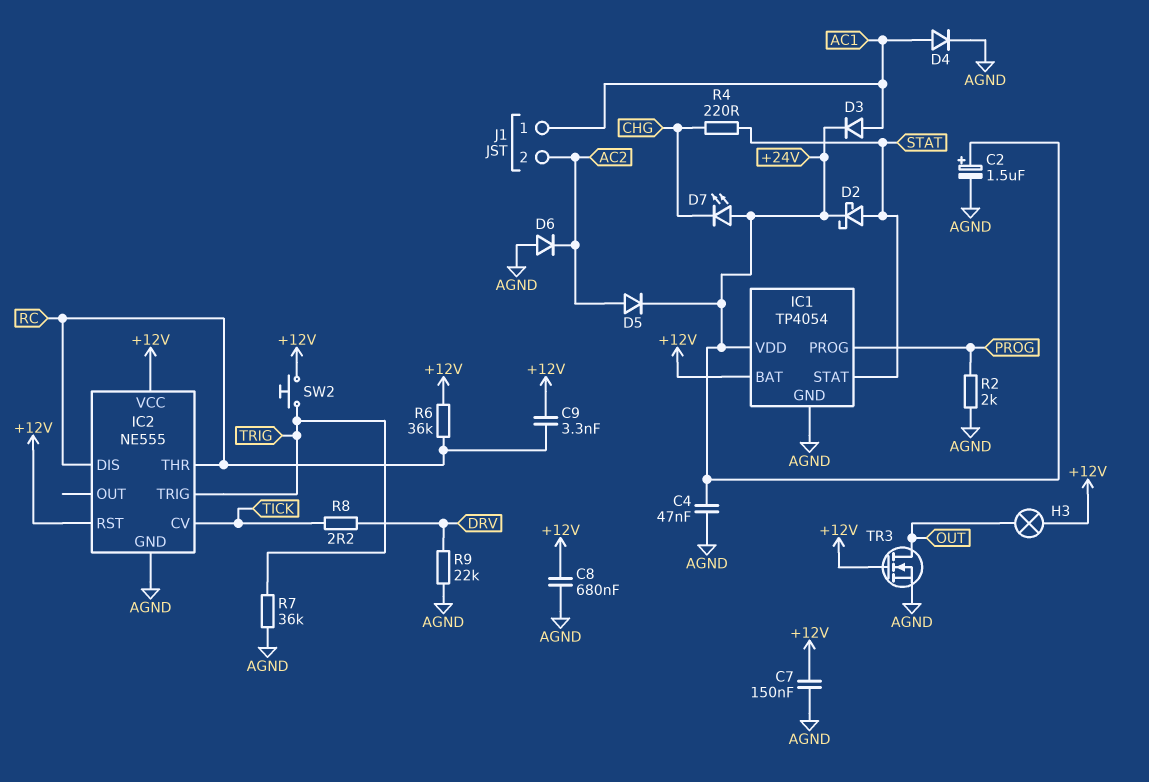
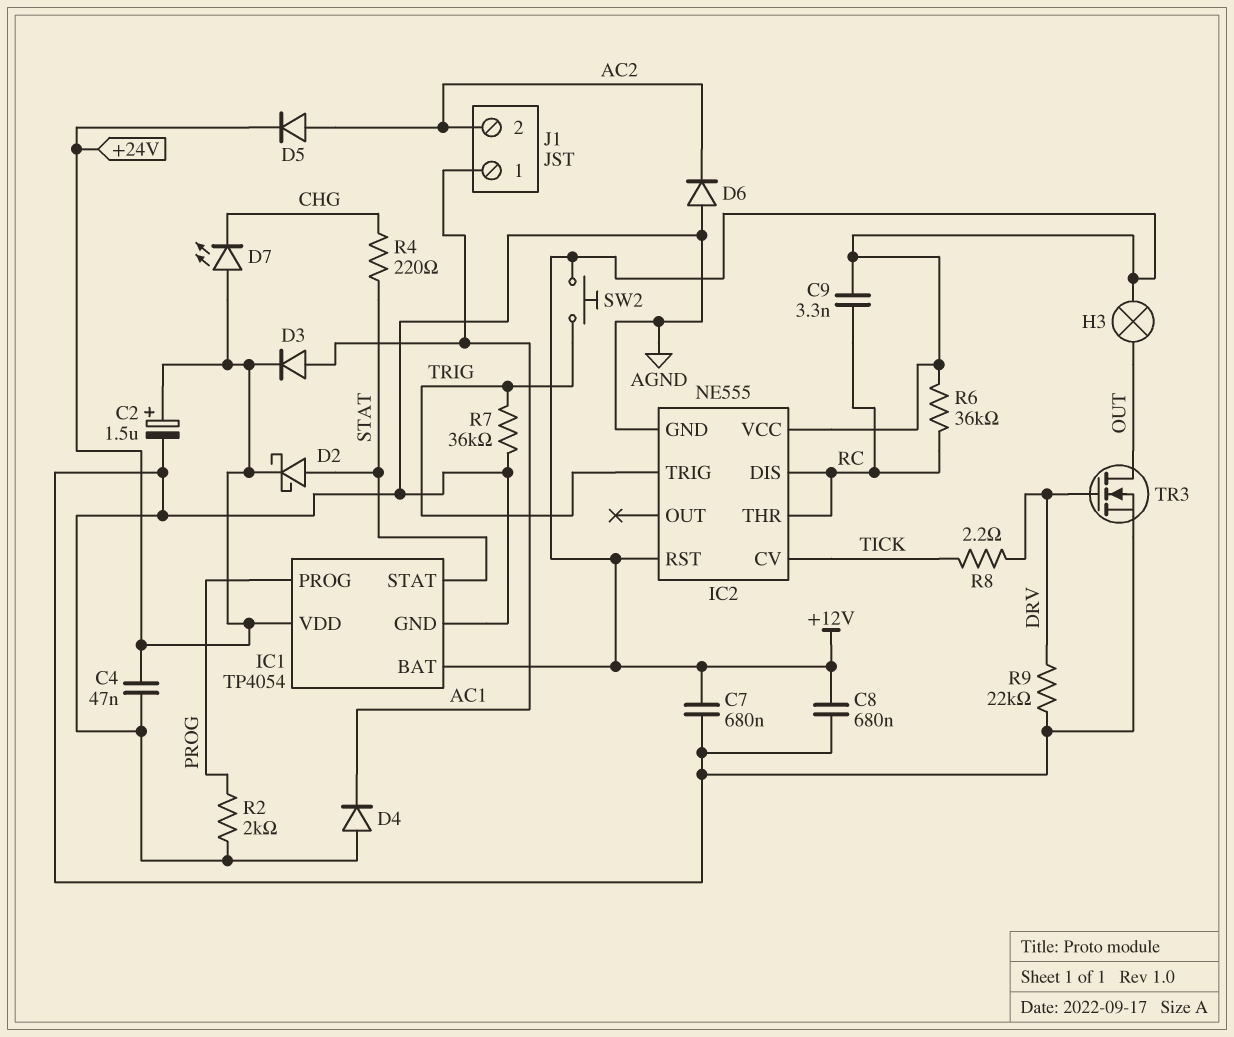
C7: 150nF (+12V, AGND) -> 680nF (+12V, AGND)
D4: diode (A AC1, K AGND) -> diode (A AGND, K AC1)
TR3: NMOS (G +12V, D OUT, S AGND) -> NMOS (G DRV, D OUT, S AGND)

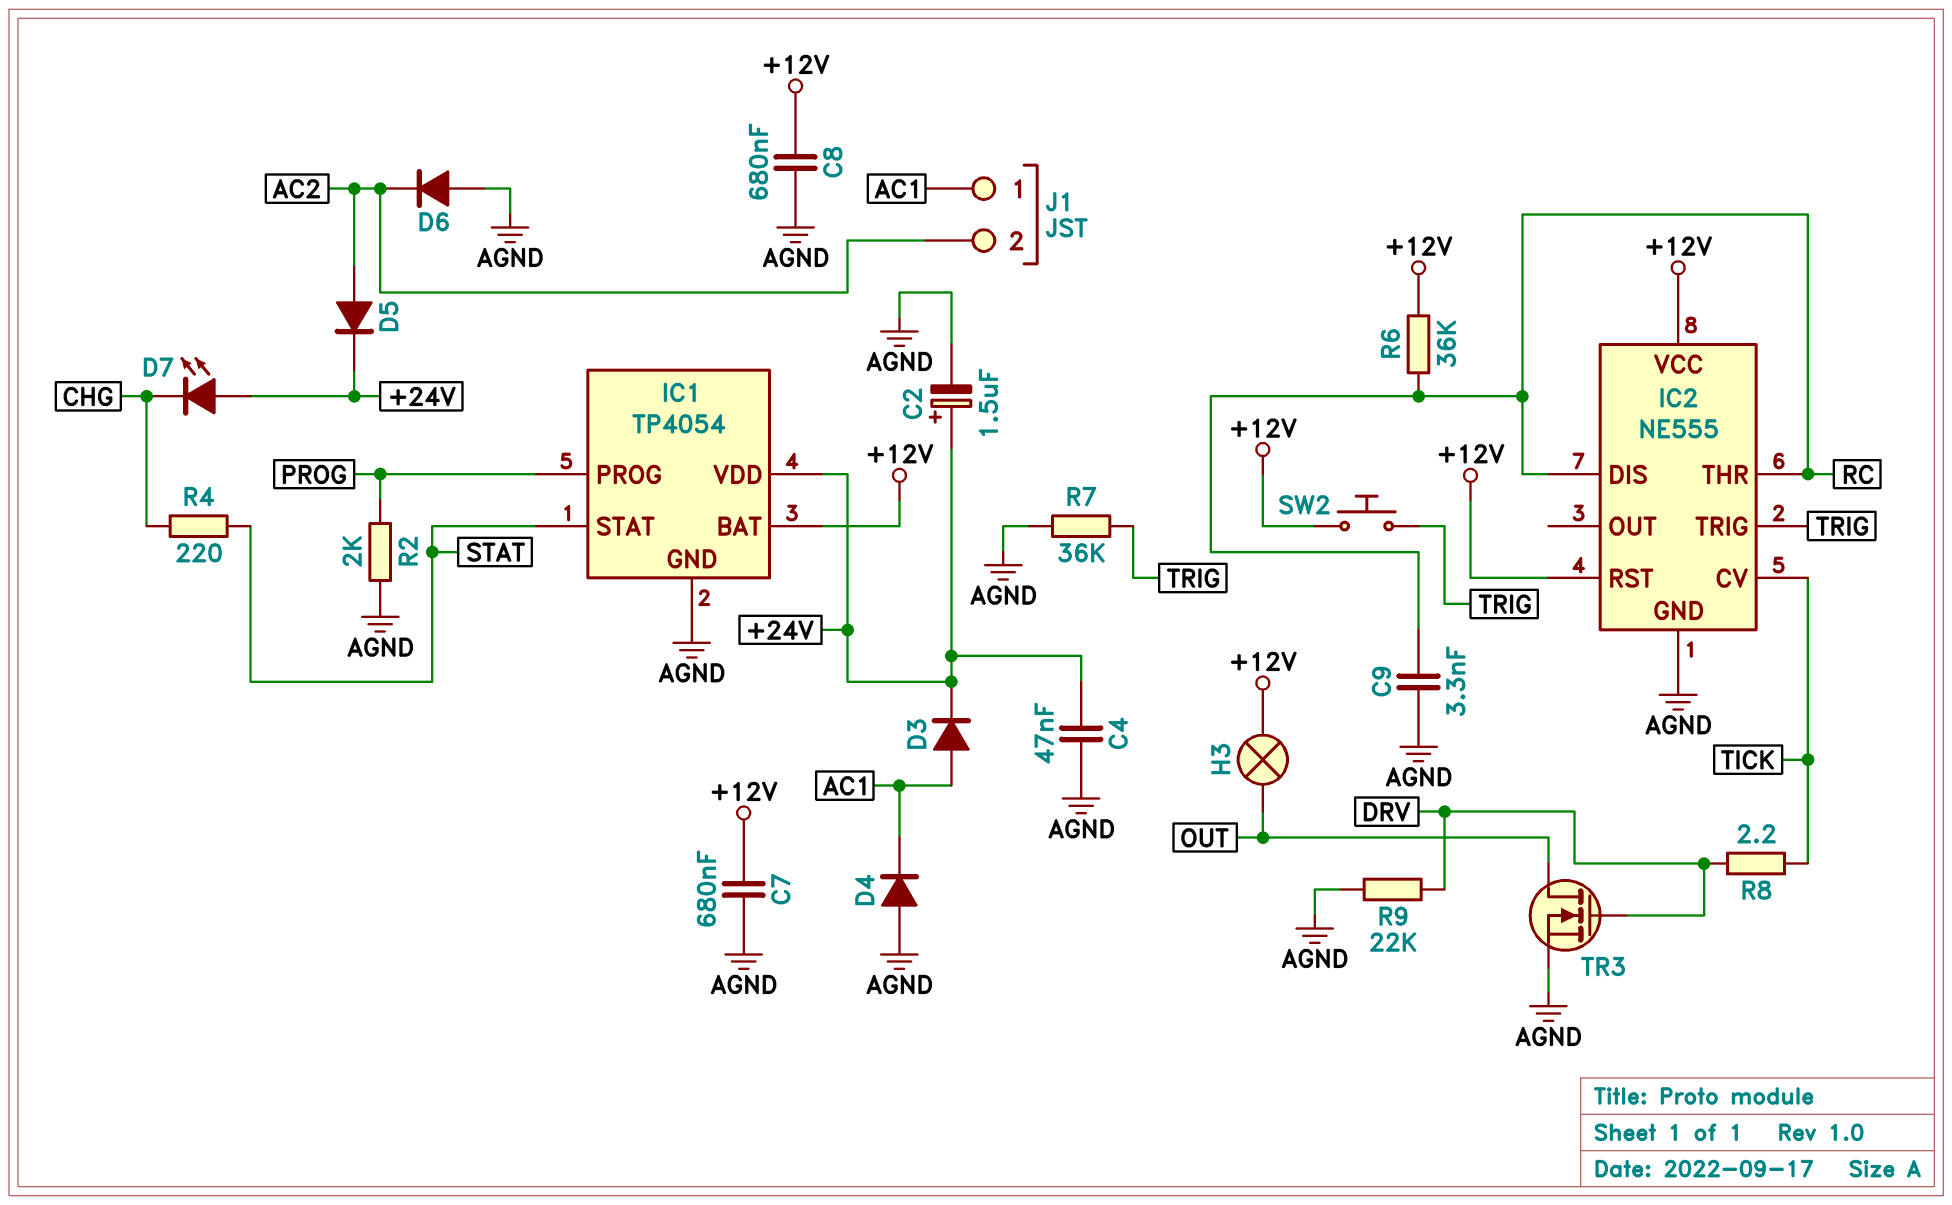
C9: 3.3nF (+12V, RC) -> 3.3nF (AGND, RC)
D2: schottky (A STAT, K +24V) -> none

